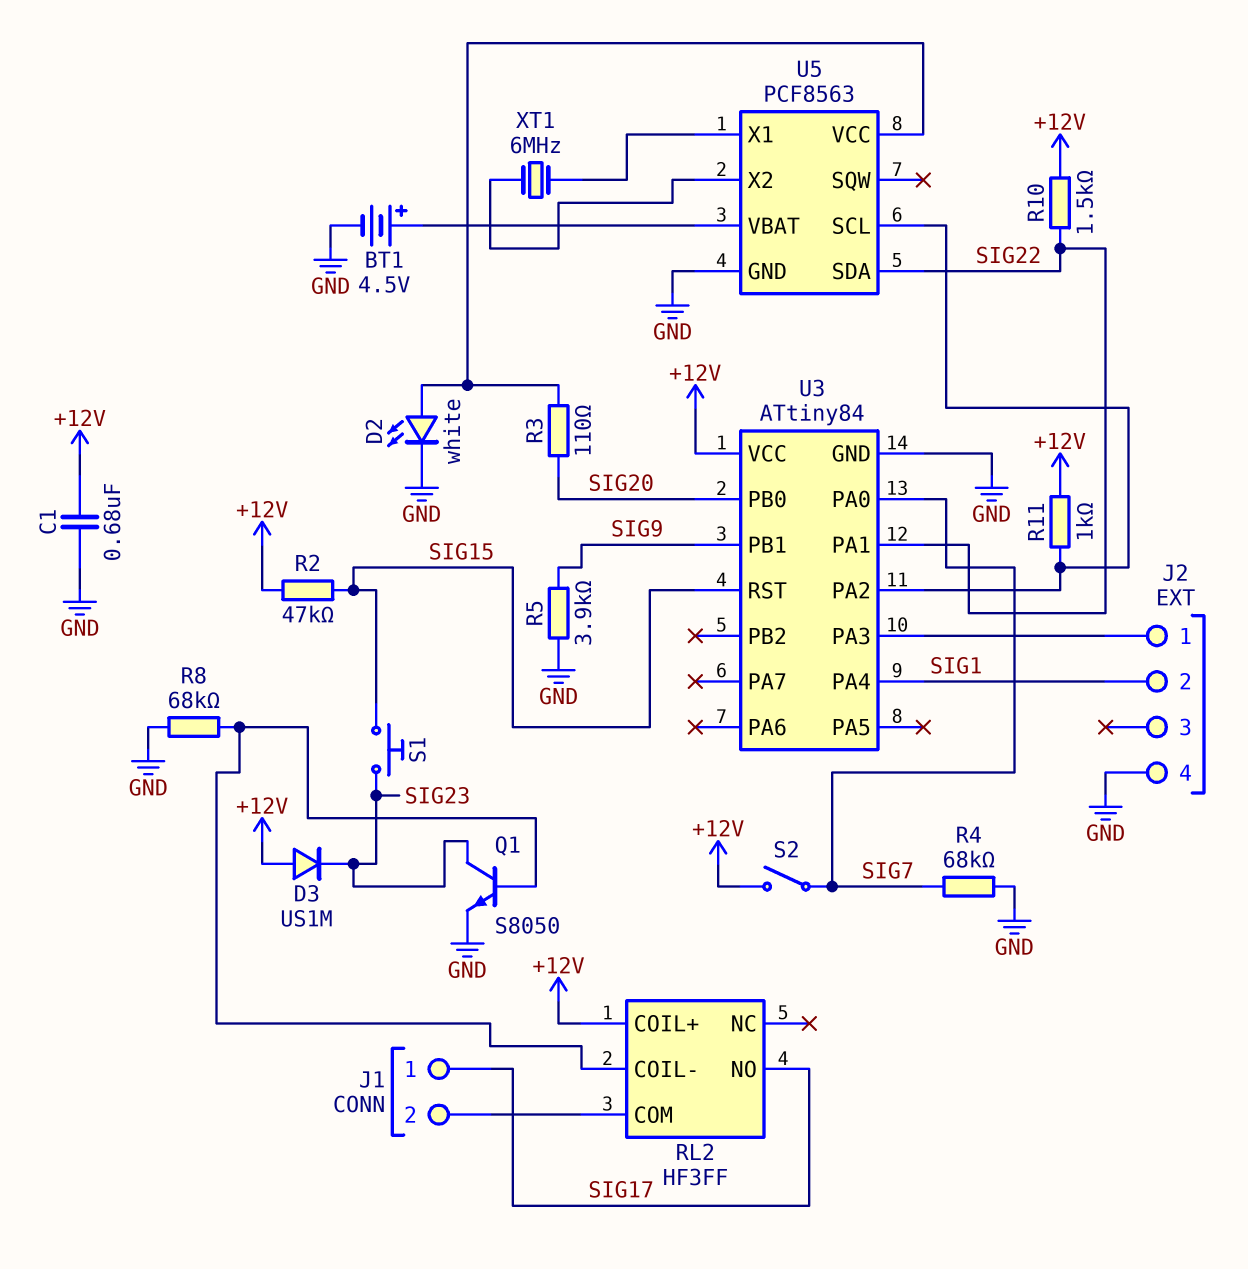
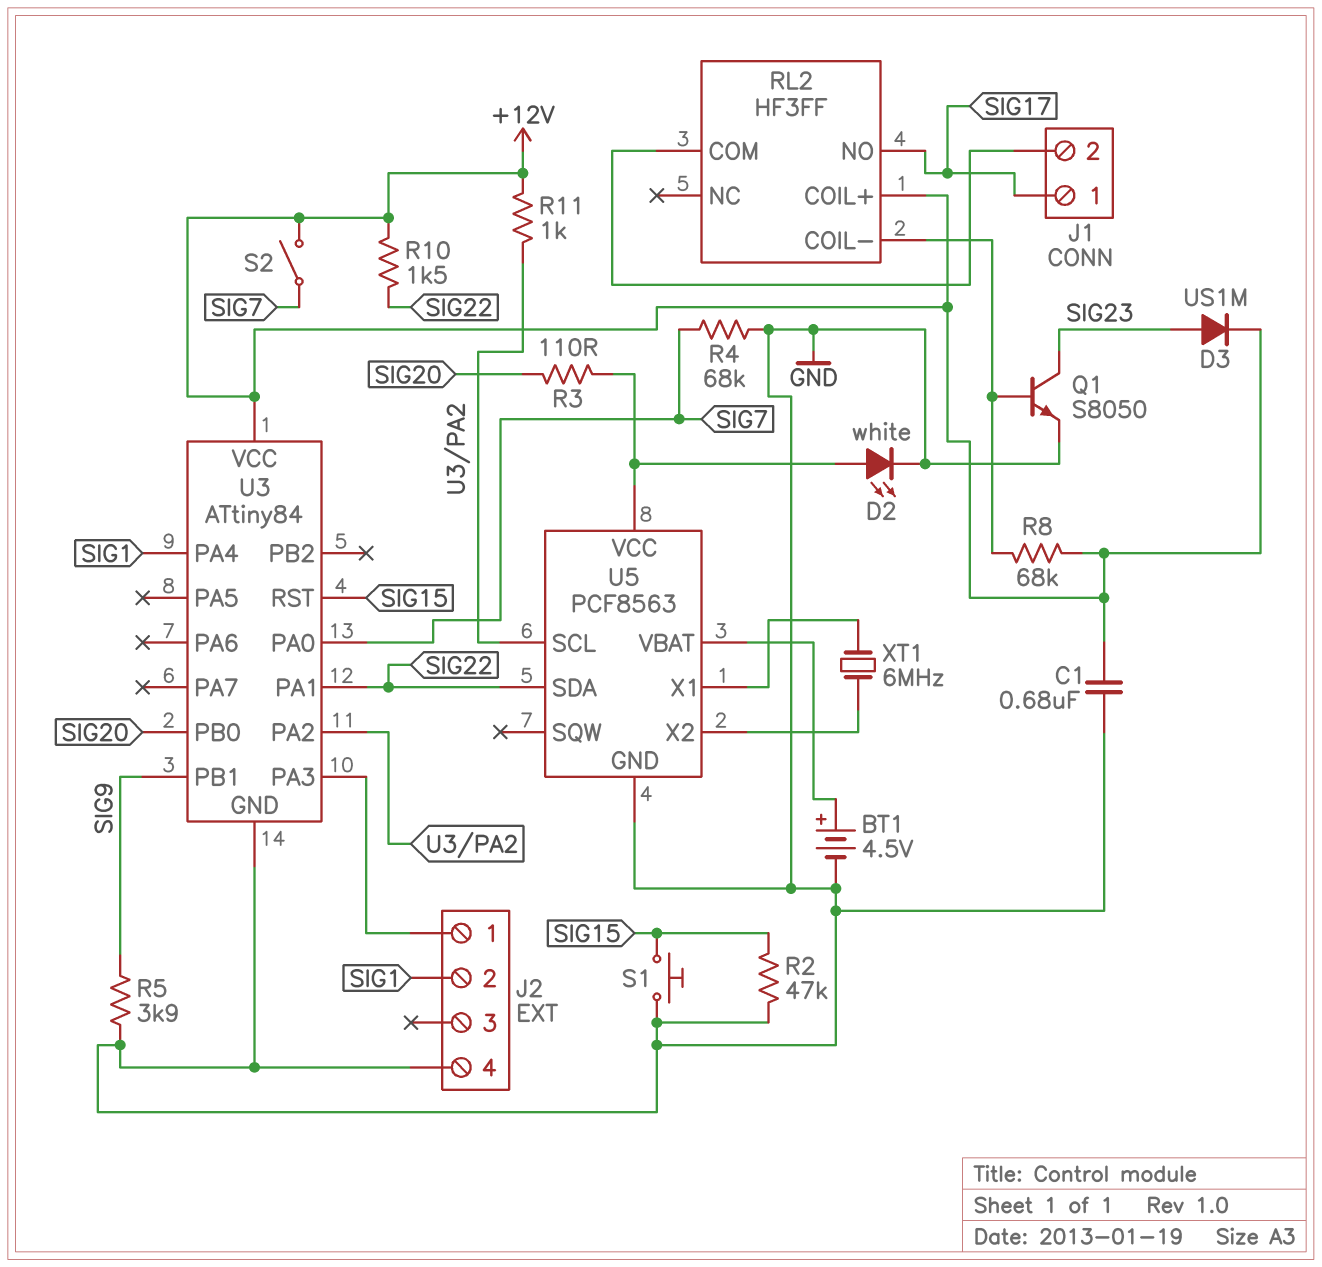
D3: diode US1M (A +12V, K SIG23) -> diode US1M (A SIG23, K +12V)
R2: 47k (+12V, SIG15) -> 47k (GND, SIG15)
R8: 68k (GND, RL2/COIL-) -> 68k (+12V, RL2/COIL-)
S1: button (SIG15, SIG23) -> button (GND, SIG15)

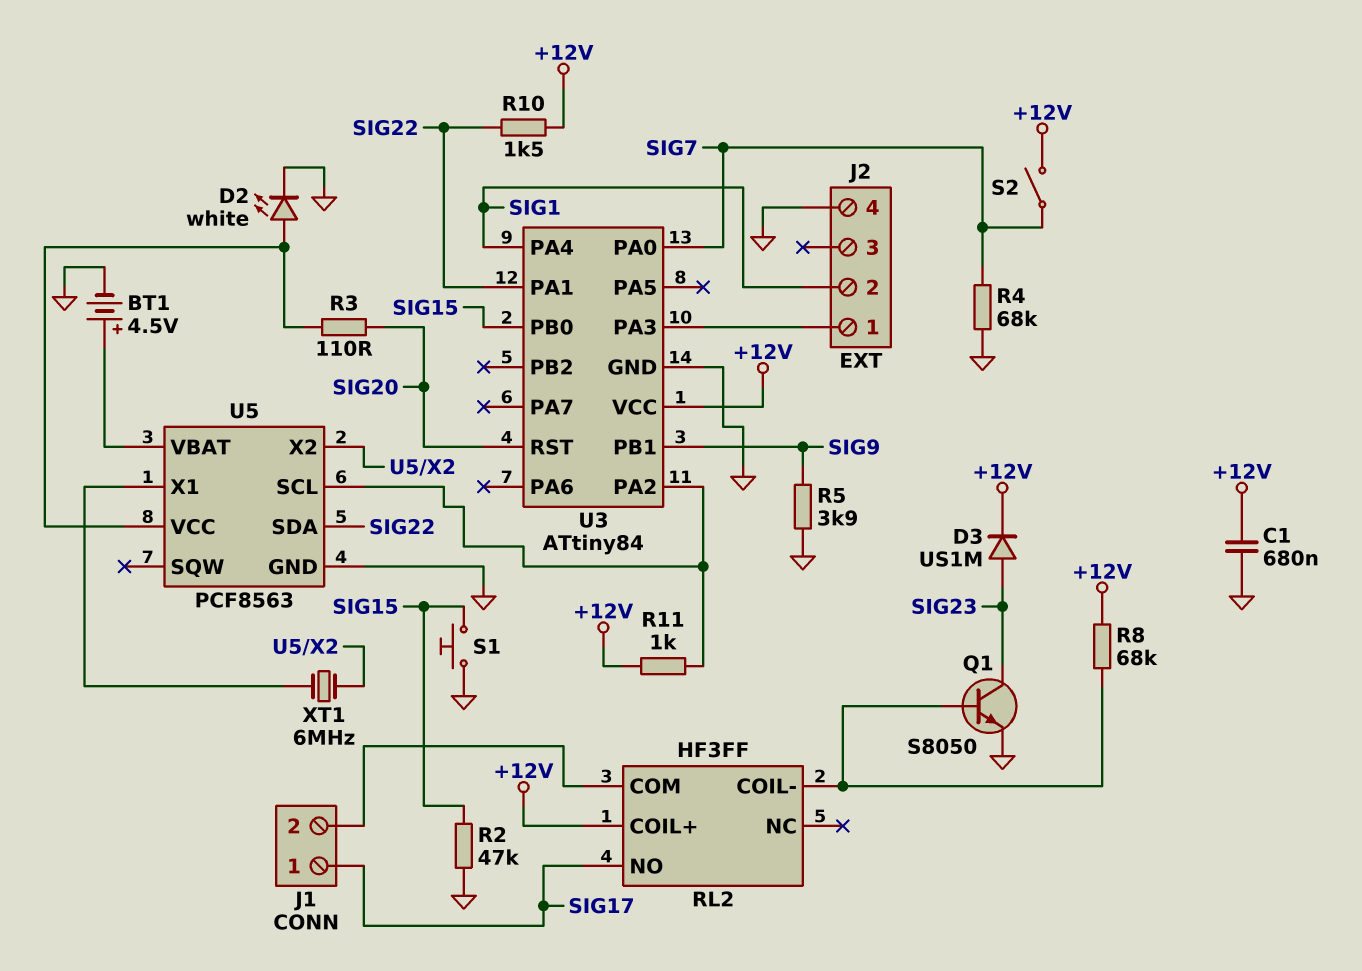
U3 pin PB0: SIG20 -> SIG15
U3 pin RST: SIG15 -> SIG20

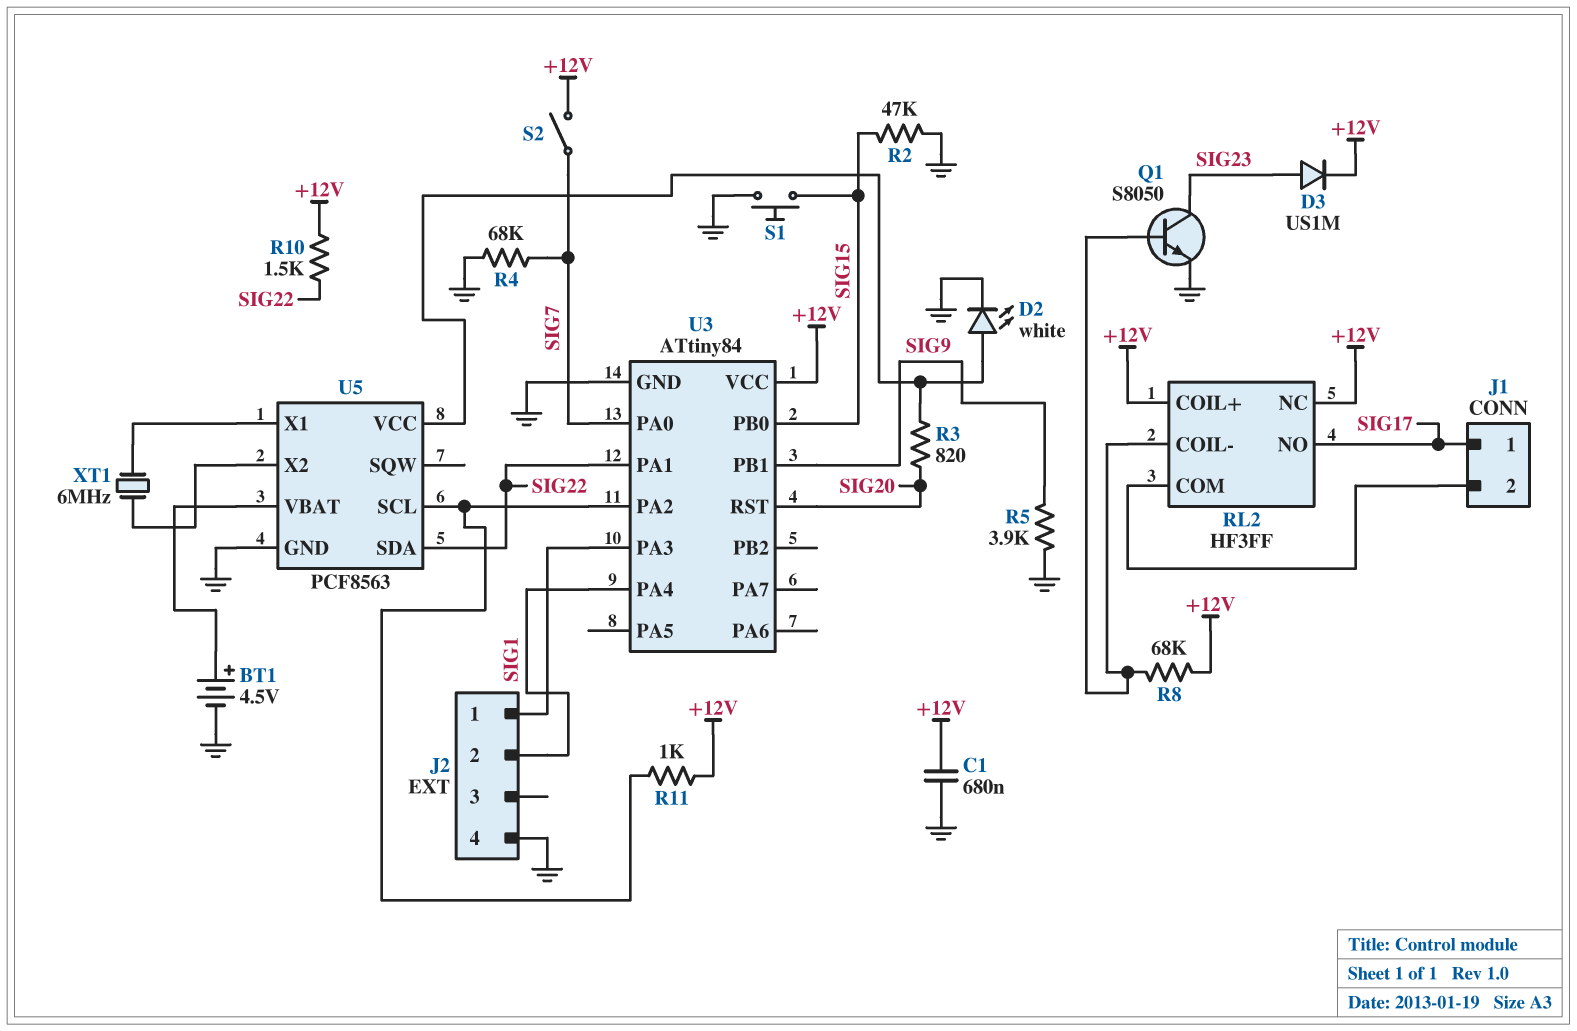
R3: 110 (SIG20, U5/VCC) -> 820 (SIG20, U5/VCC)
RL2 pin NC: none -> +12V

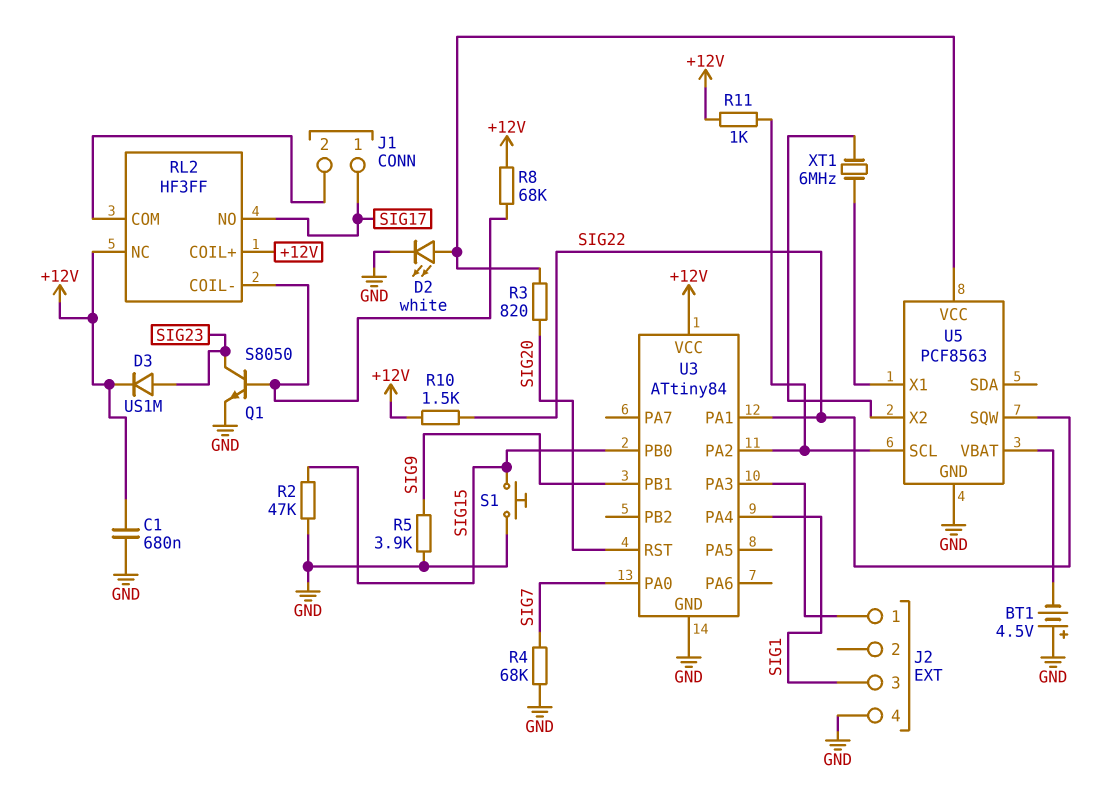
BT1: 4.5V (plus U5/VBAT, minus GND) -> 4.5V (plus GND, minus U5/VBAT)
J2 pin 2: SIG1 -> none
J2 pin 3: none -> SIG1
S2: switch (+12V, SIG7) -> none
U5 pin SDA: SIG22 -> none
U5 pin SQW: none -> SIG22

